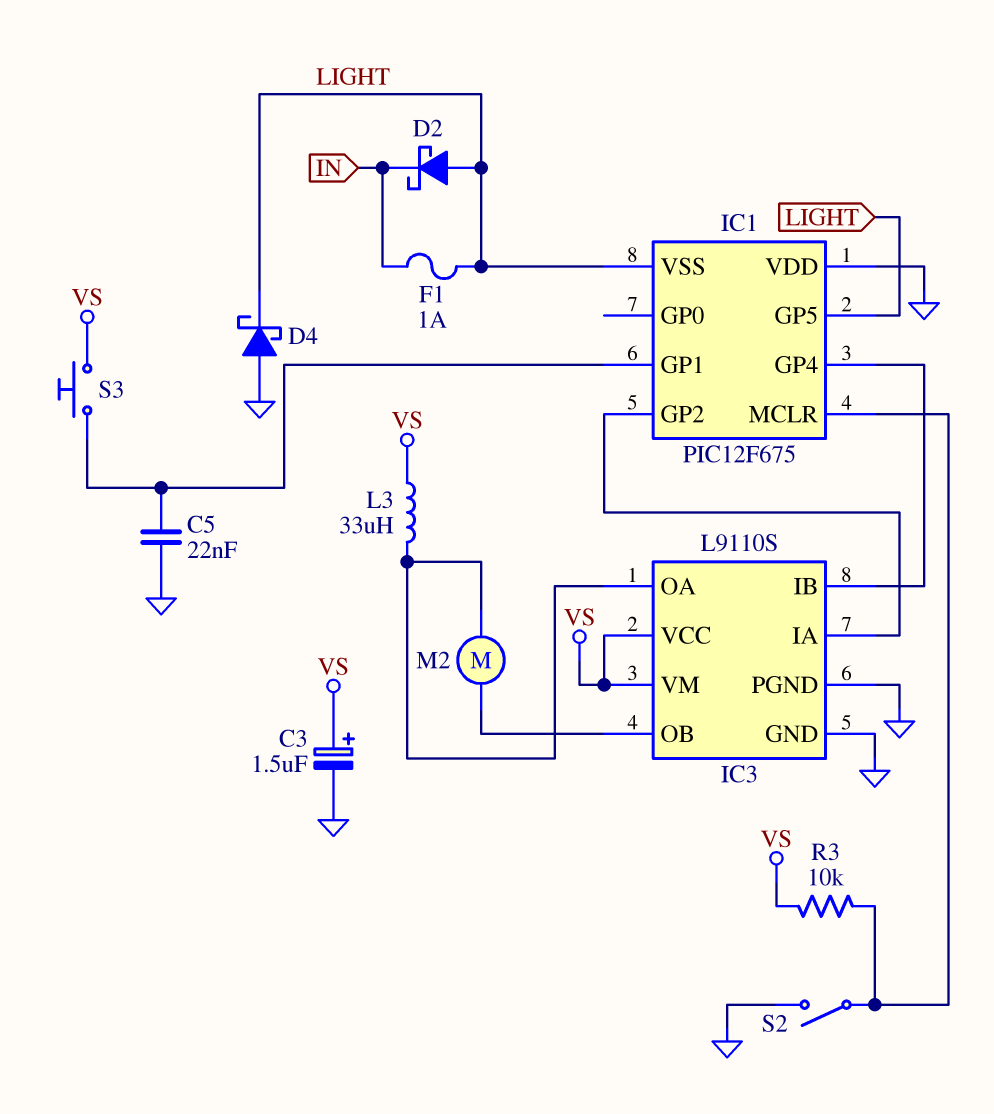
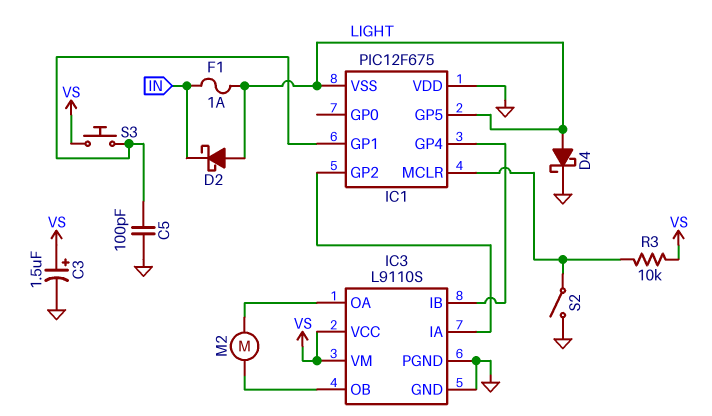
C5: 22nF (GND, IC1/GP1) -> 100pF (GND, IC1/GP1)
D4: schottky (A GND, K LIGHT) -> schottky (A LIGHT, K GND)
L3: 33uH (IC3/OA, VS) -> none

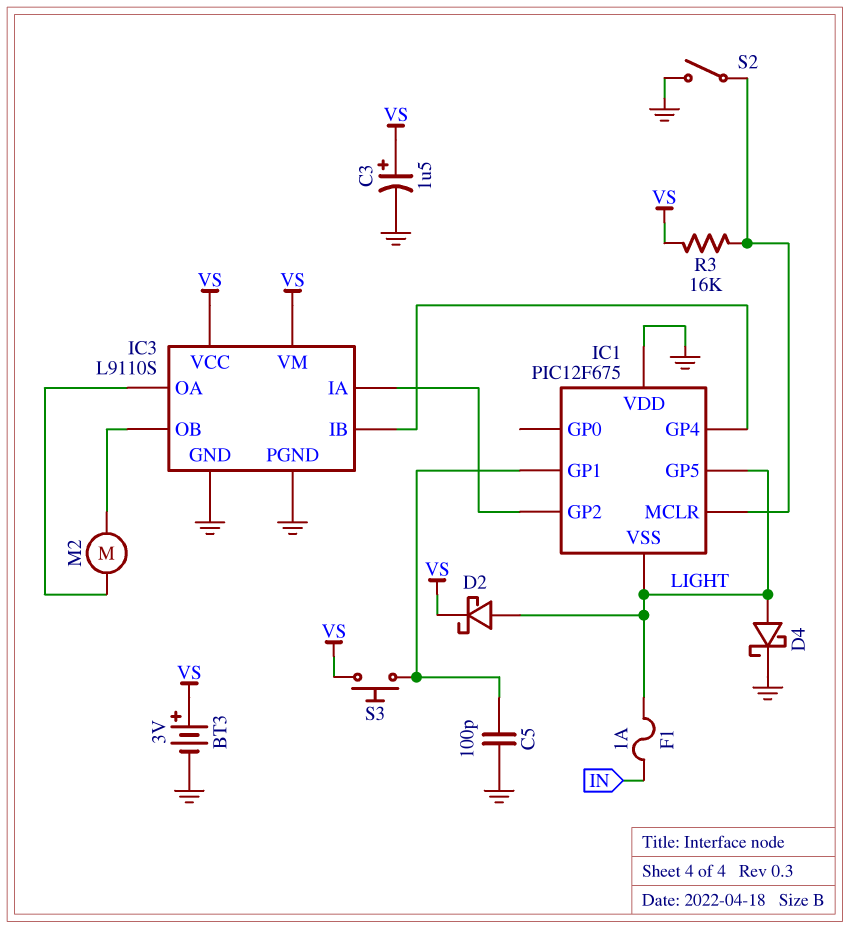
BT3: none -> 3V (plus VS, minus GND)
D2: schottky (A LIGHT, K IN) -> schottky (A LIGHT, K VS)
R3: 10k (IC1/MCLR, VS) -> 16k (IC1/MCLR, VS)

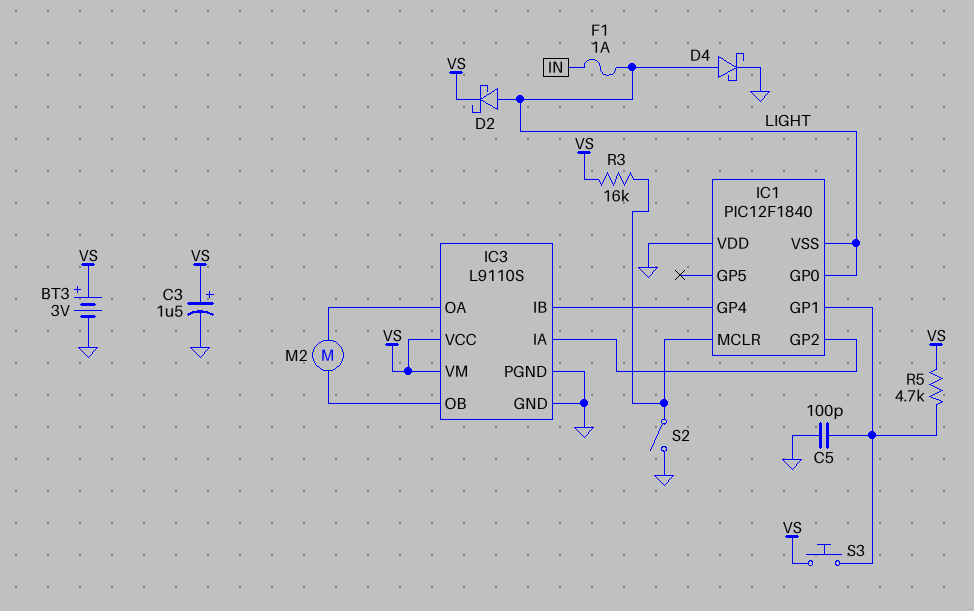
IC1: PIC12F675 -> PIC12F1840
IC1 pin GP0: none -> LIGHT
IC1 pin GP5: LIGHT -> none
R5: none -> 4.7k (IC1/GP1, VS)

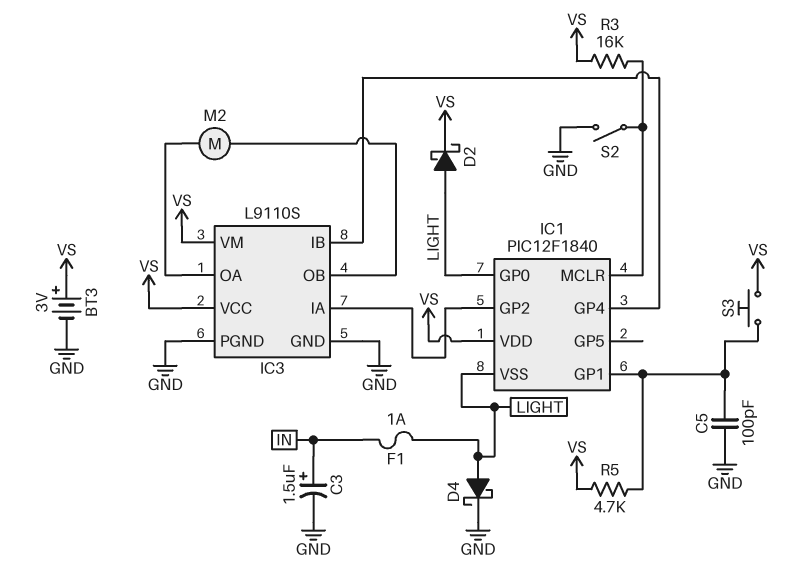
C3: 1.5uF (plus VS, minus GND) -> 1.5uF (plus IN, minus GND)
IC1 pin VDD: GND -> VS

